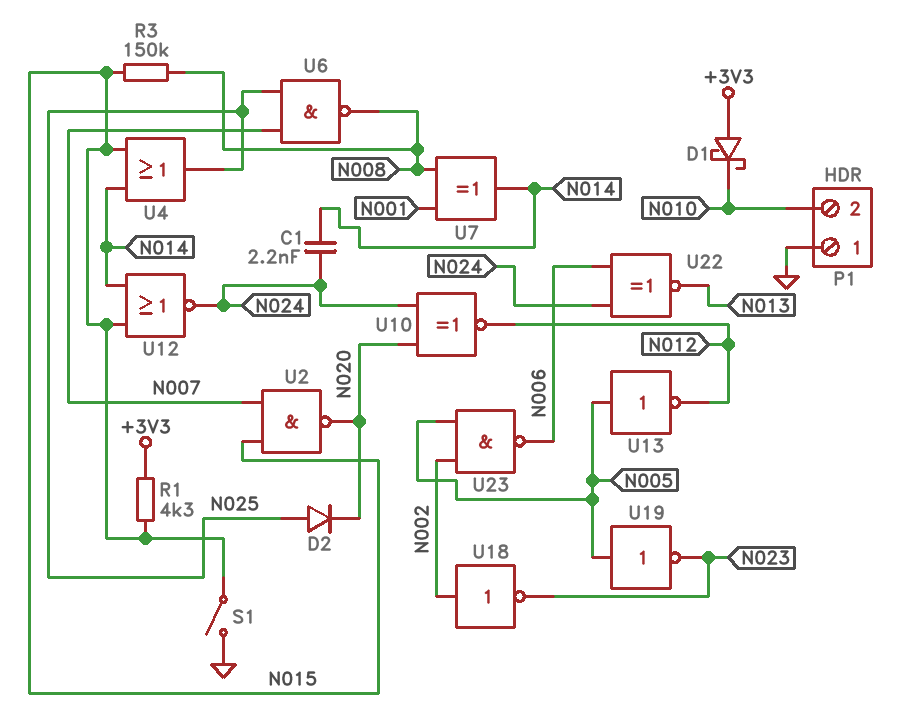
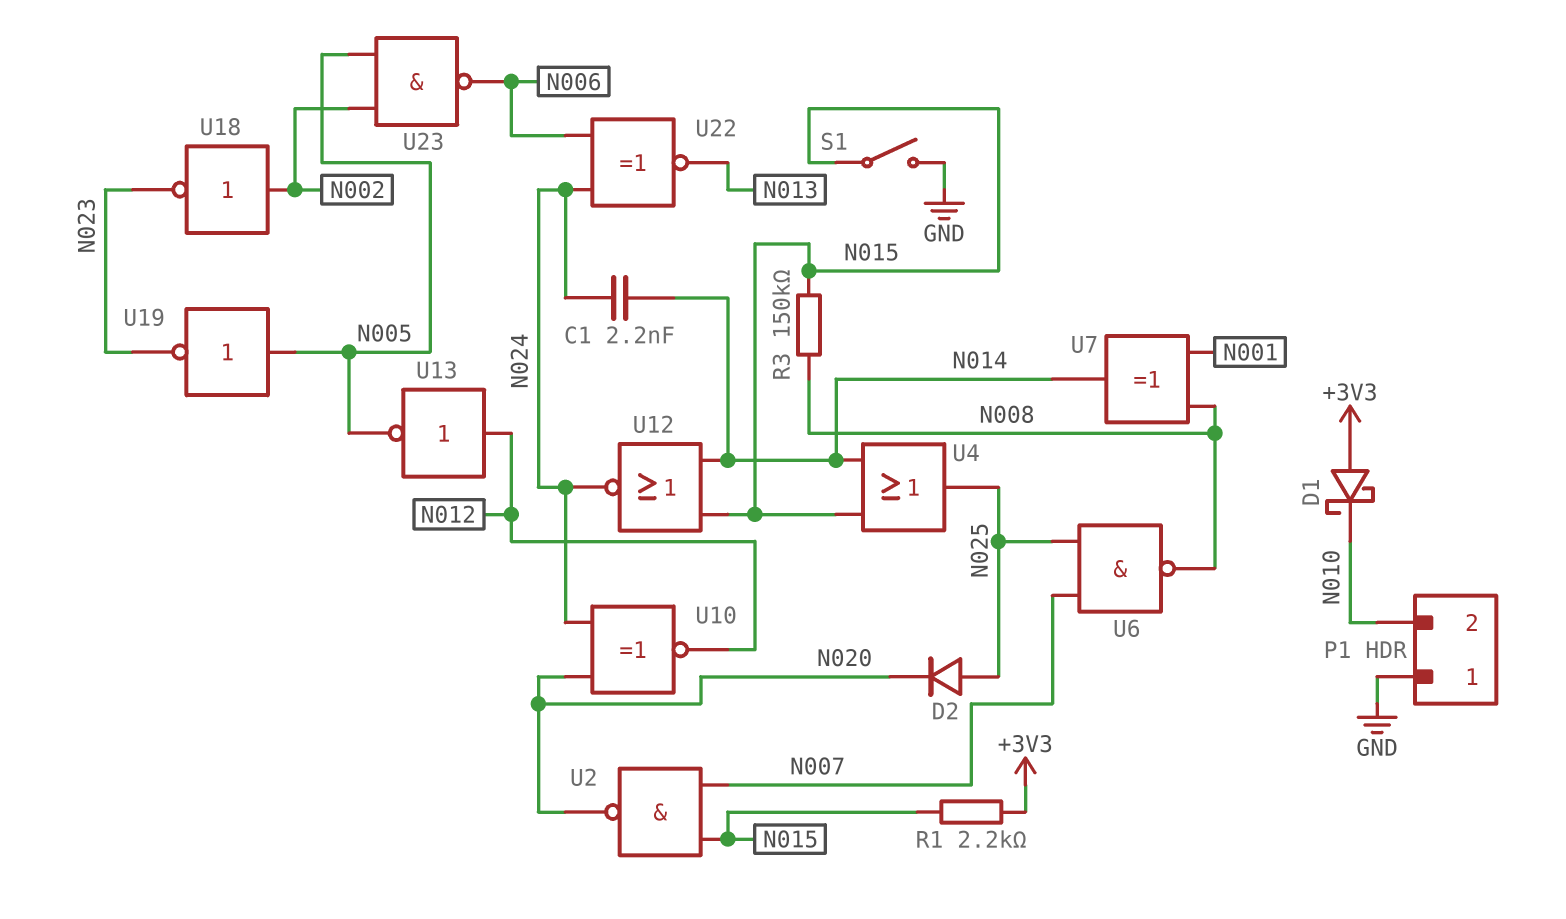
R1: 4.3k (+3V3, N015) -> 2.2k (+3V3, N015)
U13: NOT (in N005, out N012) -> NOT (in N012, out N005)

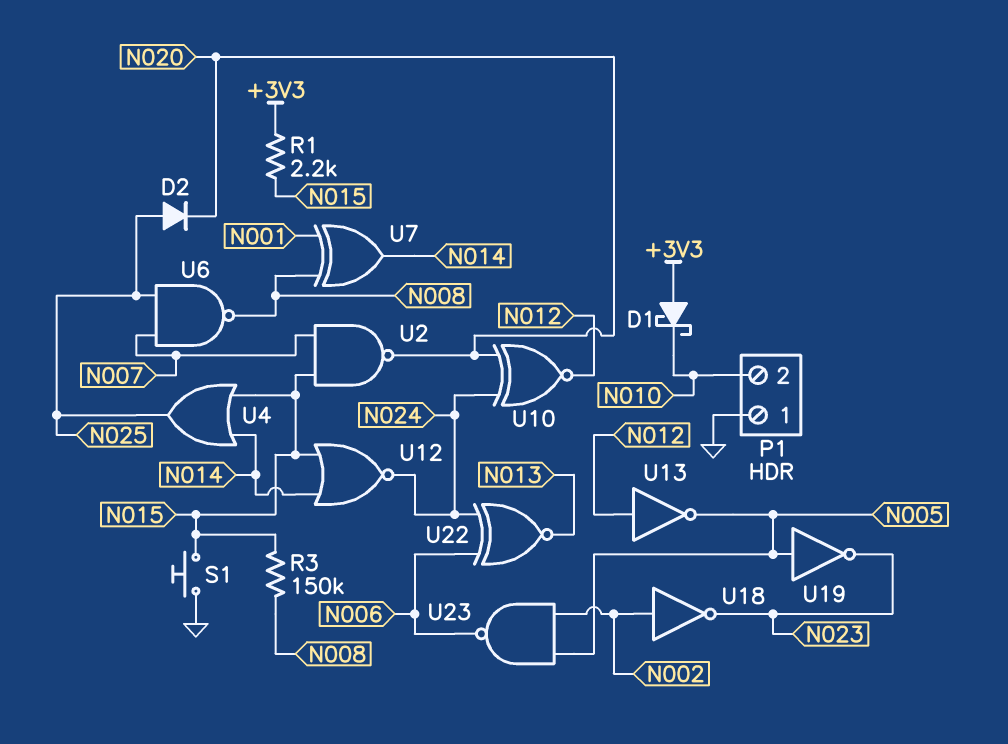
C1: 2.2nF (N014, N024) -> none
S1: switch (GND, N015) -> button (GND, N015)

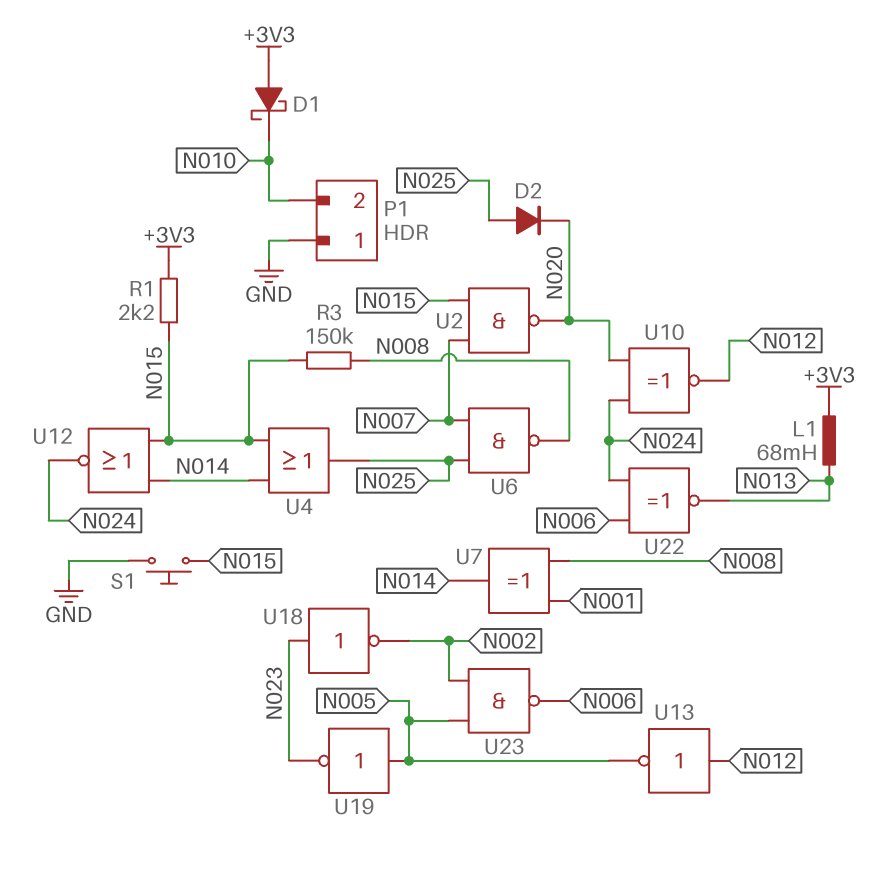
L1: none -> 68mH (+3V3, N013)
U18: NOT (in N002, out N023) -> NOT (in N023, out N002)

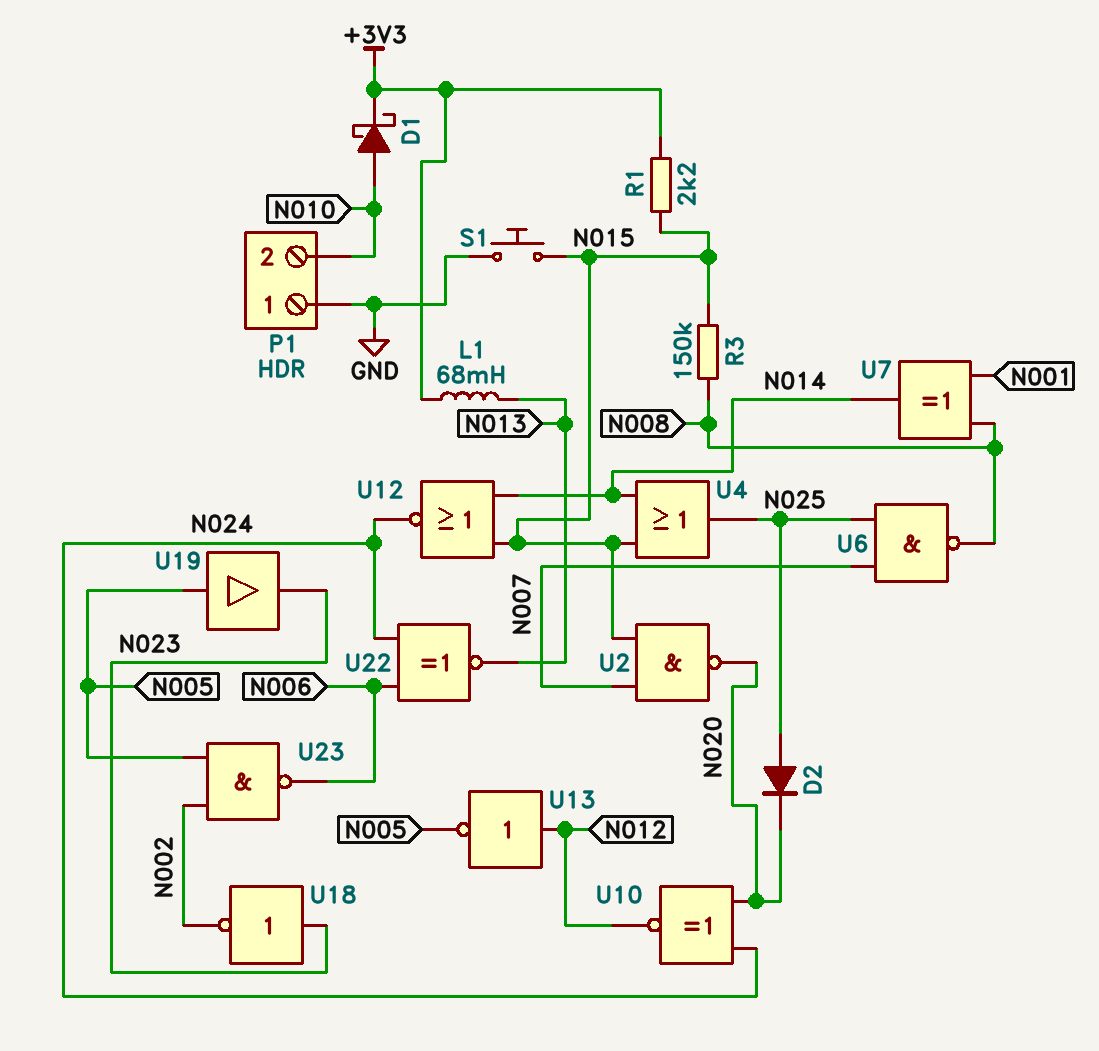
D1: schottky (A +3V3, K N010) -> schottky (A N010, K +3V3)
U19: NOT (in N005, out N023) -> buffer (in N005, out N023)

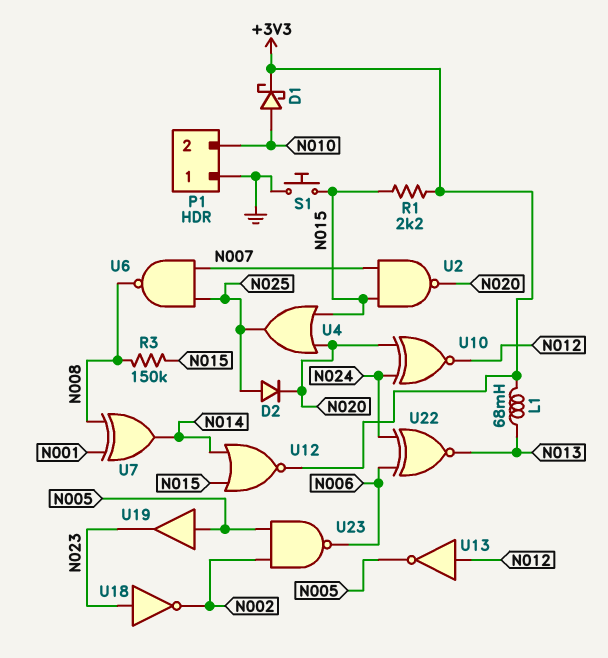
U4: OR (in N014, in N015, out N025) -> OR (in N015, in N020, out N025)
U12: NOR (in N014, in N015, out N024) -> NOR (in N014, in N015, out +3V3)

